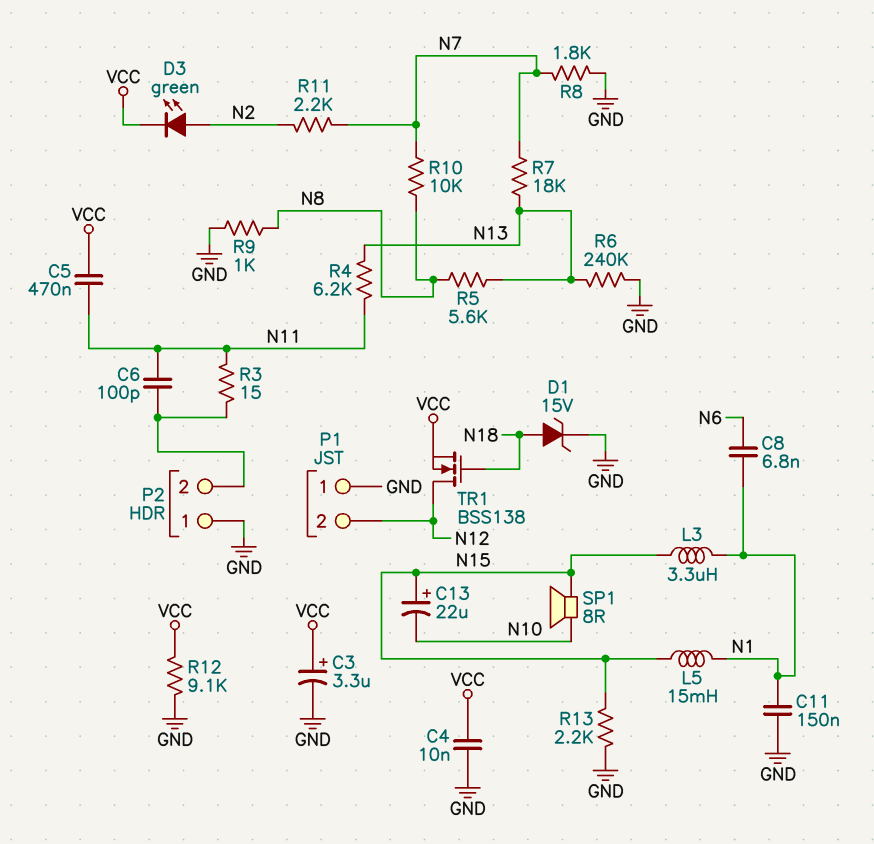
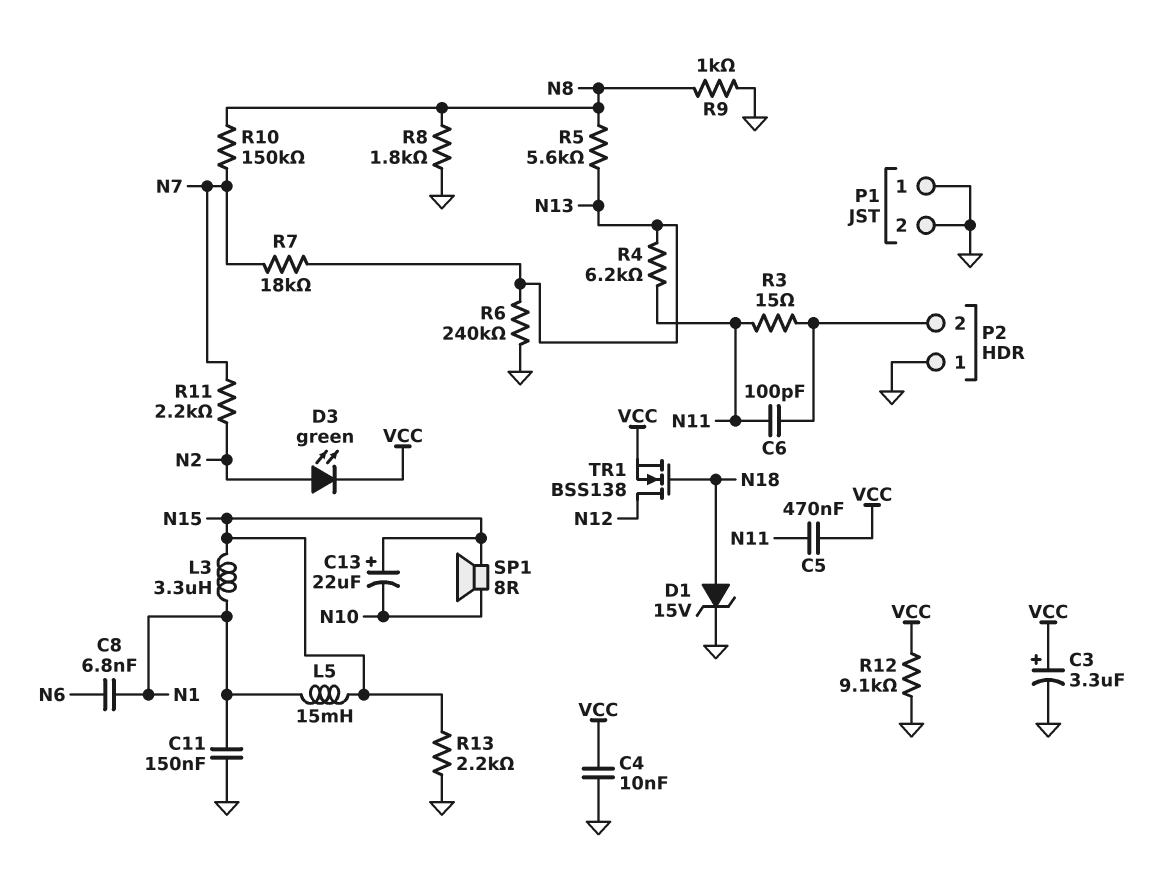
P1 pin 2: N12 -> GND
R8: 1.8k (GND, N7) -> 1.8k (GND, N8)
R10: 10k (N7, N8) -> 150k (N7, N8)

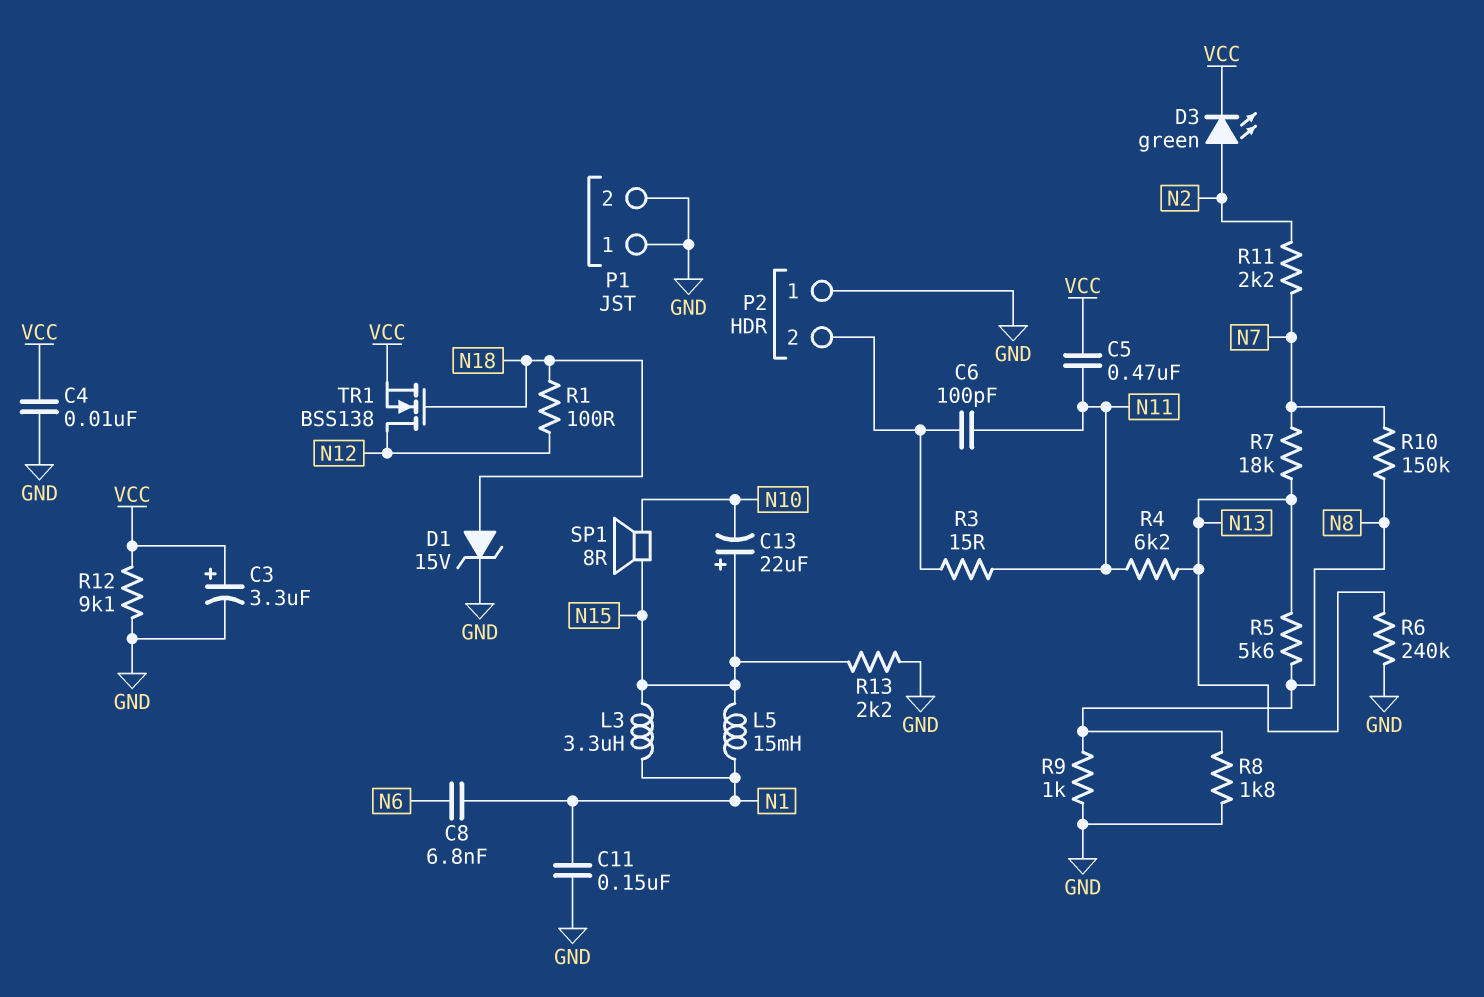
R1: none -> 100 (N12, N18)

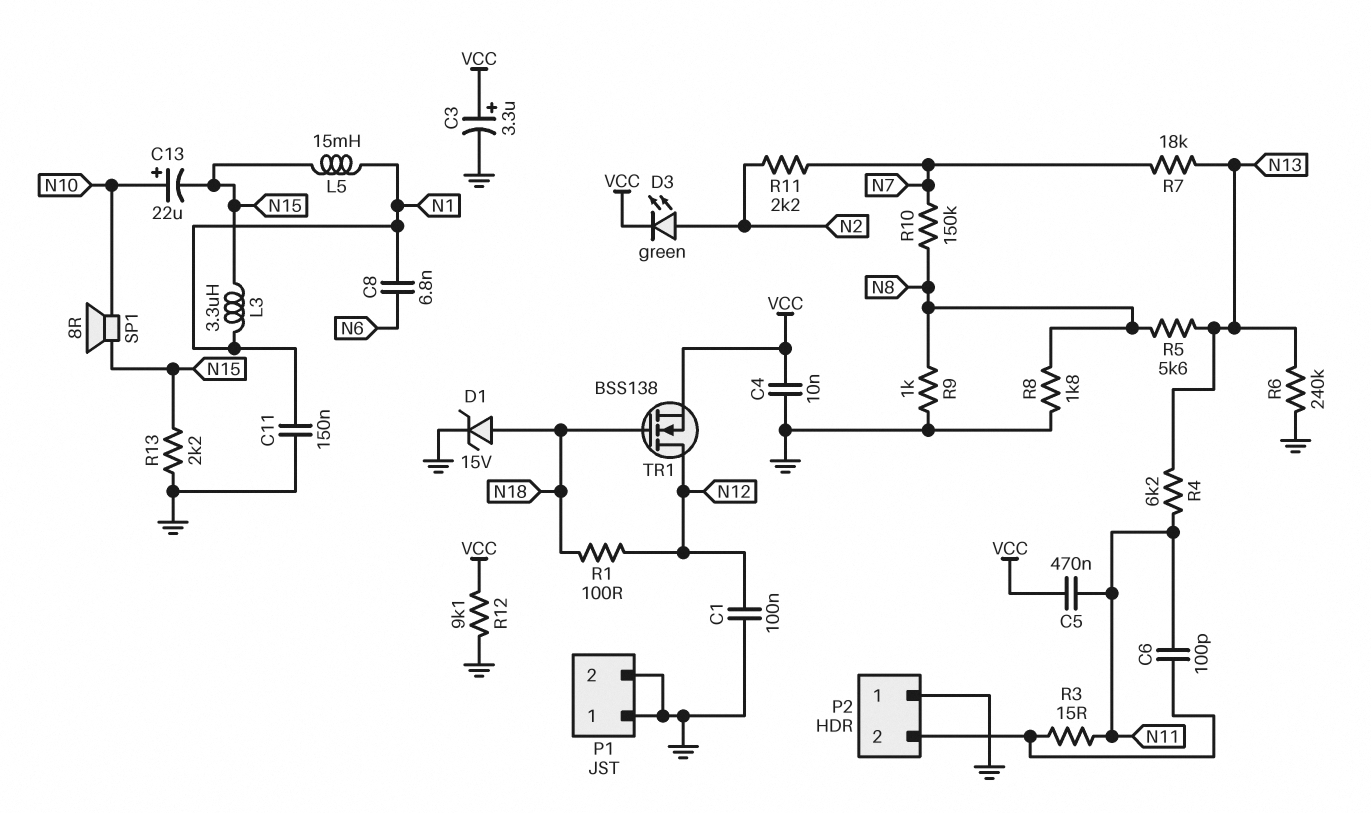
C1: none -> 100nF (GND, N12)
C13: 22uF (plus N15, minus N10) -> 22uF (plus N10, minus N15)

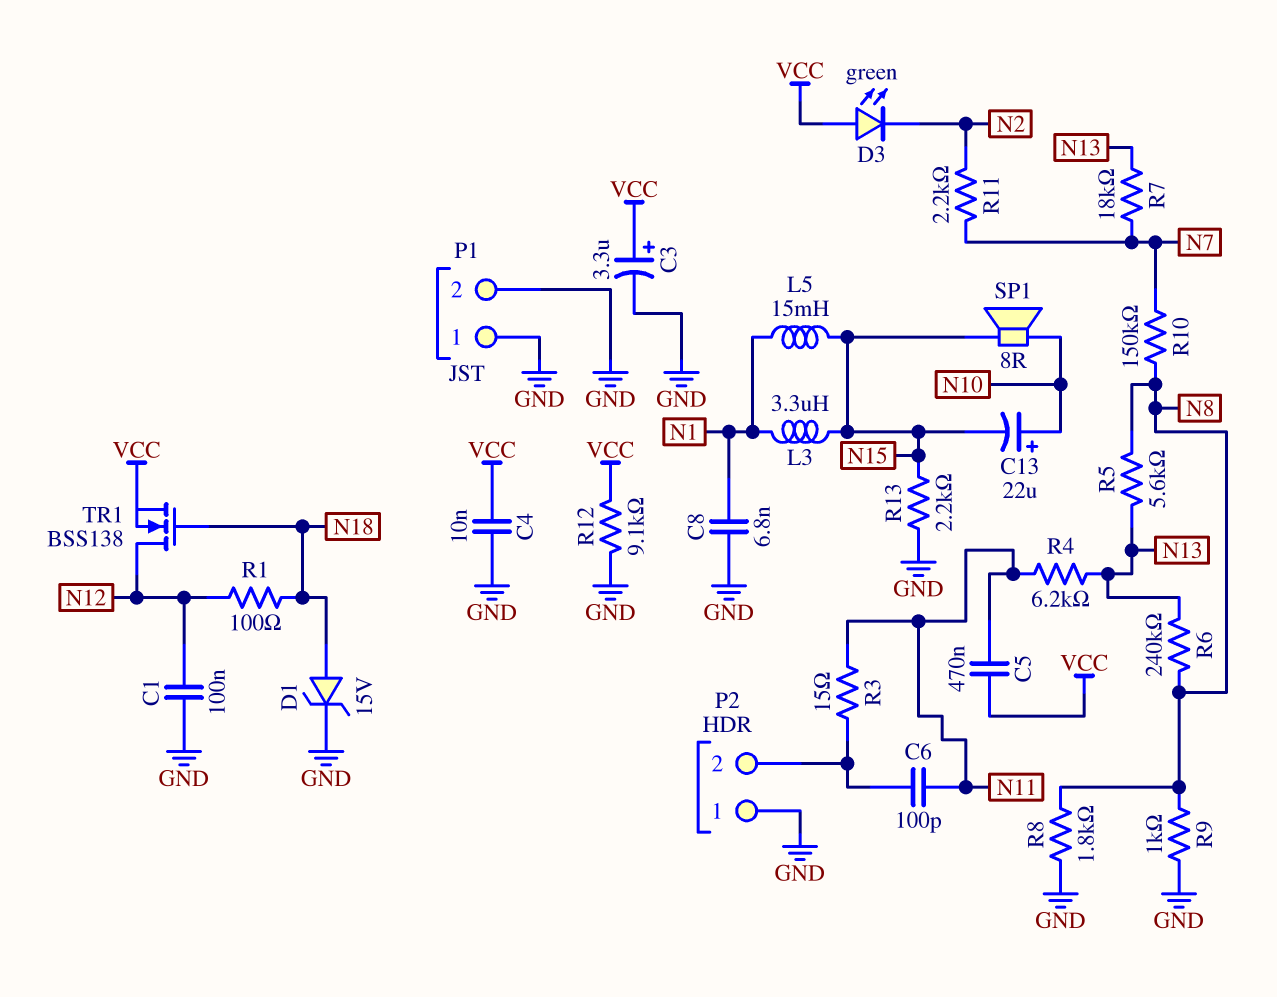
C8: 6.8nF (N1, N6) -> 6.8nF (GND, N1)
C11: 150nF (GND, N1) -> none
D3: LED green (A N2, K VCC) -> LED green (A VCC, K N2)
R6: 240k (GND, N13) -> 240k (N8, N13)

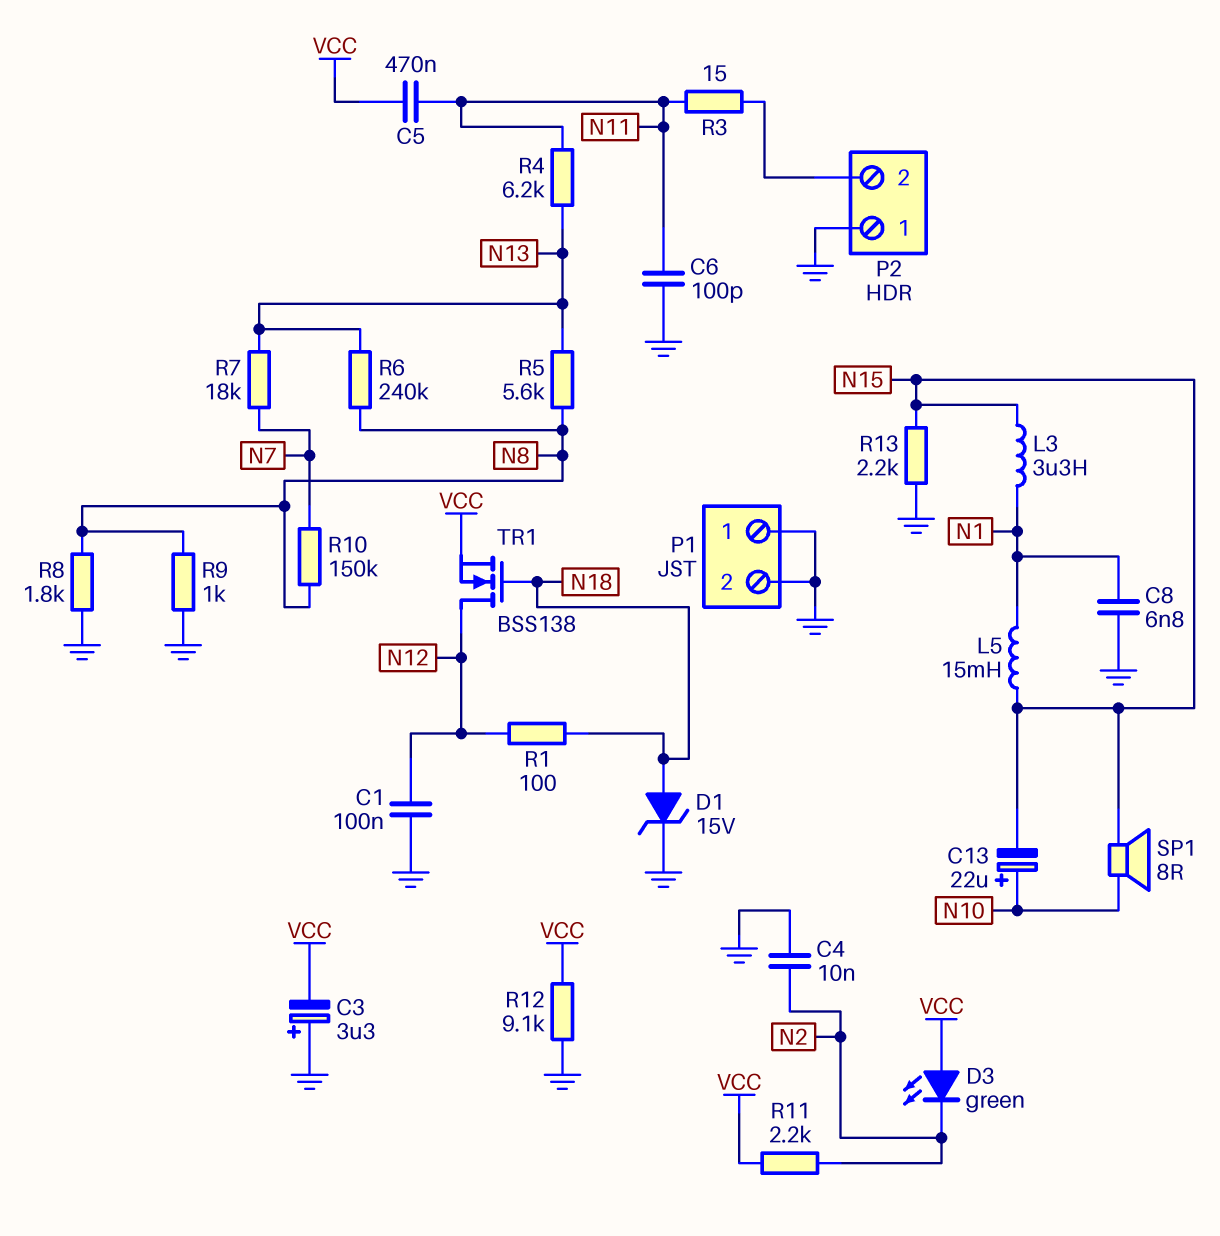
C3: 3.3uF (plus VCC, minus GND) -> 3.3uF (plus GND, minus VCC)
C4: 10nF (GND, VCC) -> 10nF (GND, N2)
C6: 100pF (N11, P2/2) -> 100pF (GND, N11)
R11: 2.2k (N2, N7) -> 2.2k (N2, VCC)

